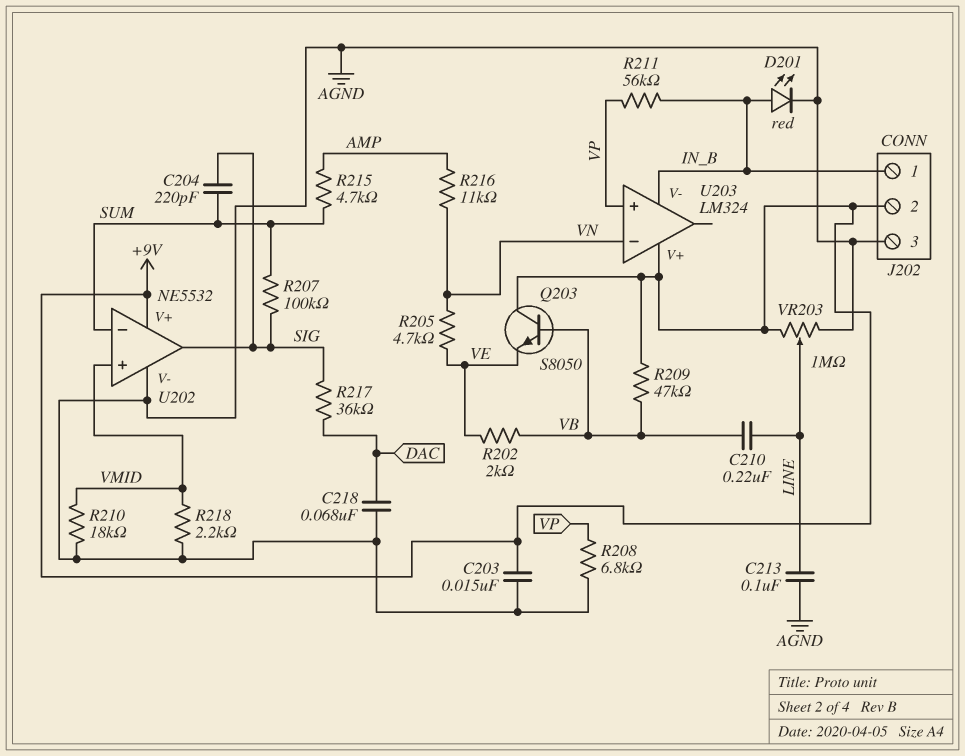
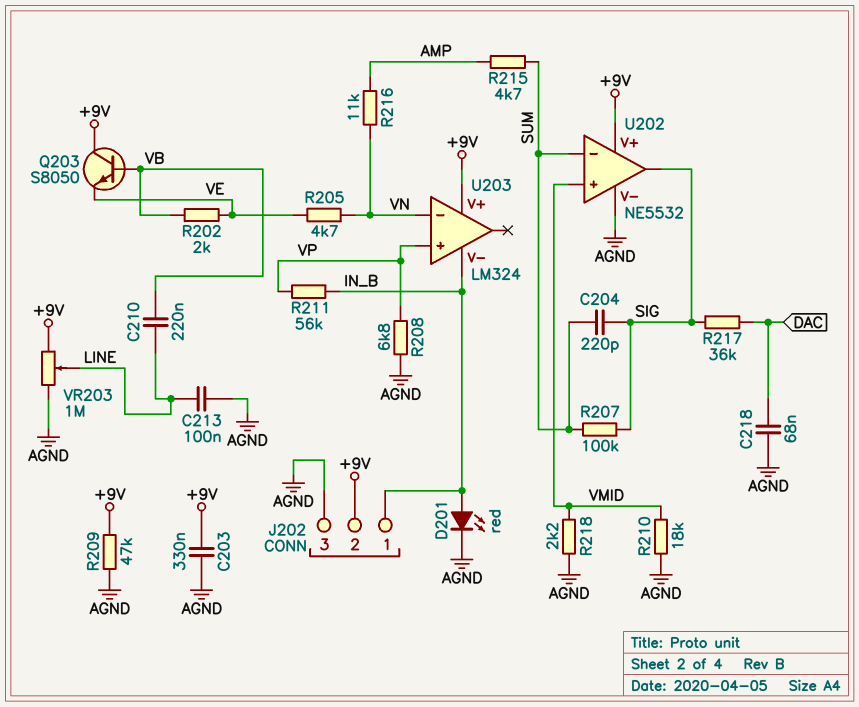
C203: 15nF (+9V, AGND) -> 330nF (+9V, AGND)
R209: 47k (+9V, VB) -> 47k (+9V, AGND)

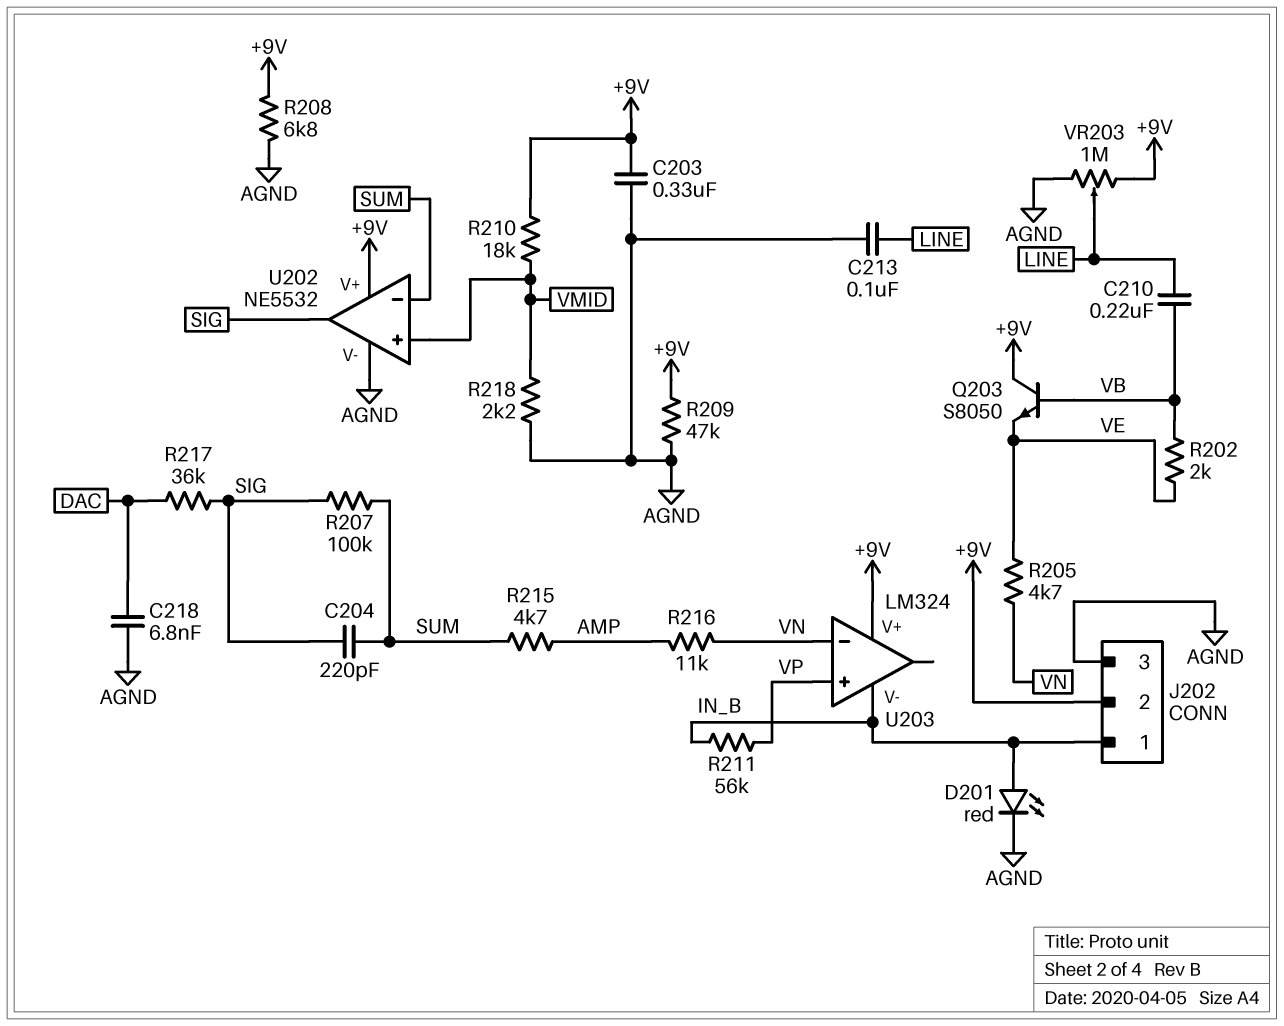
C218: 68nF (AGND, DAC) -> 6.8nF (AGND, DAC)
R208: 6.8k (AGND, VP) -> 6.8k (+9V, AGND)
R210: 18k (AGND, VMID) -> 18k (+9V, VMID)

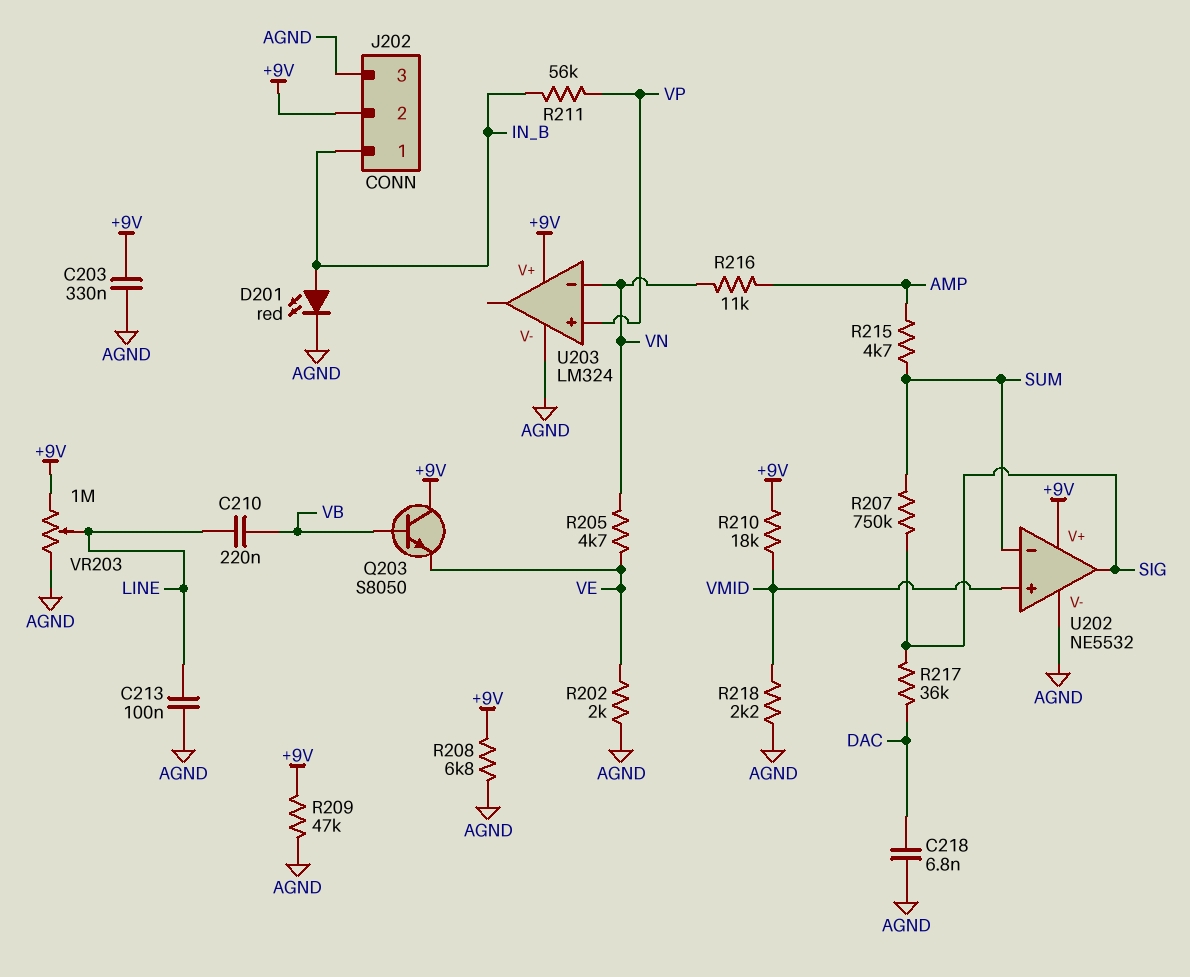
C204: 220pF (SIG, SUM) -> none
R202: 2k (VB, VE) -> 2k (AGND, VE)
R207: 100k (SIG, SUM) -> 750k (SIG, SUM)
U203 pin V-: IN_B -> AGND

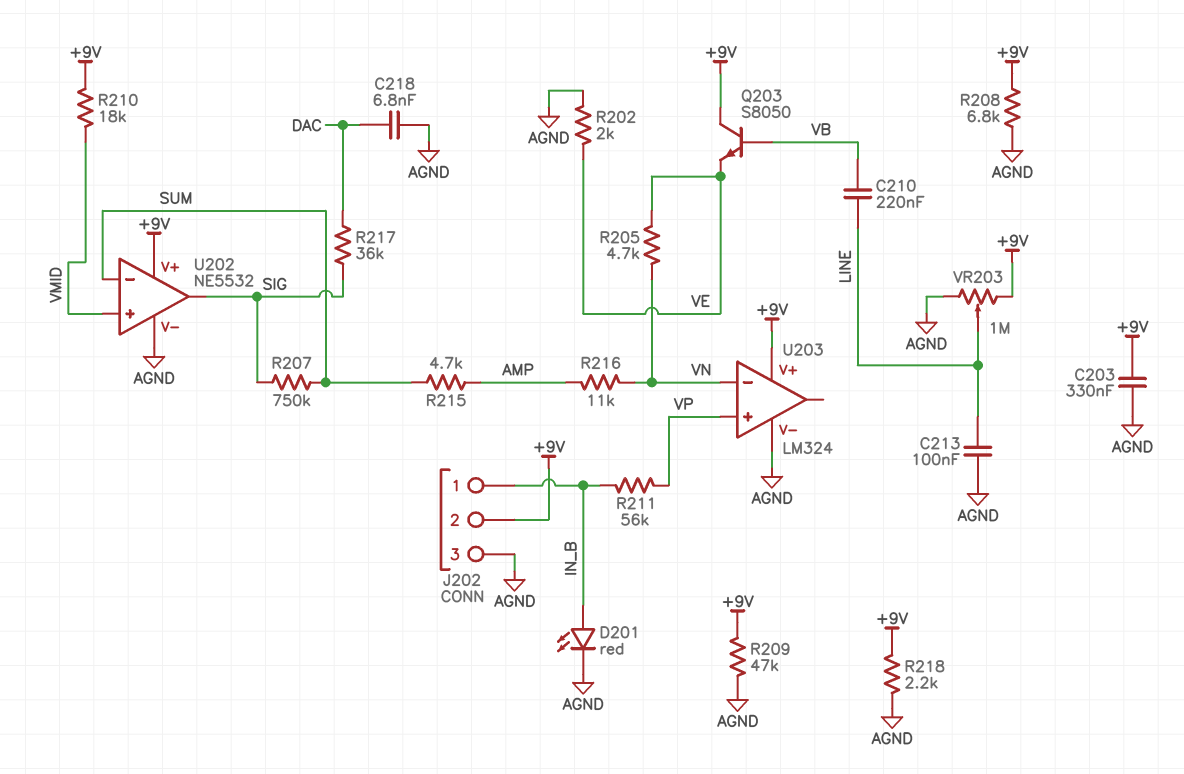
R218: 2.2k (AGND, VMID) -> 2.2k (+9V, AGND)

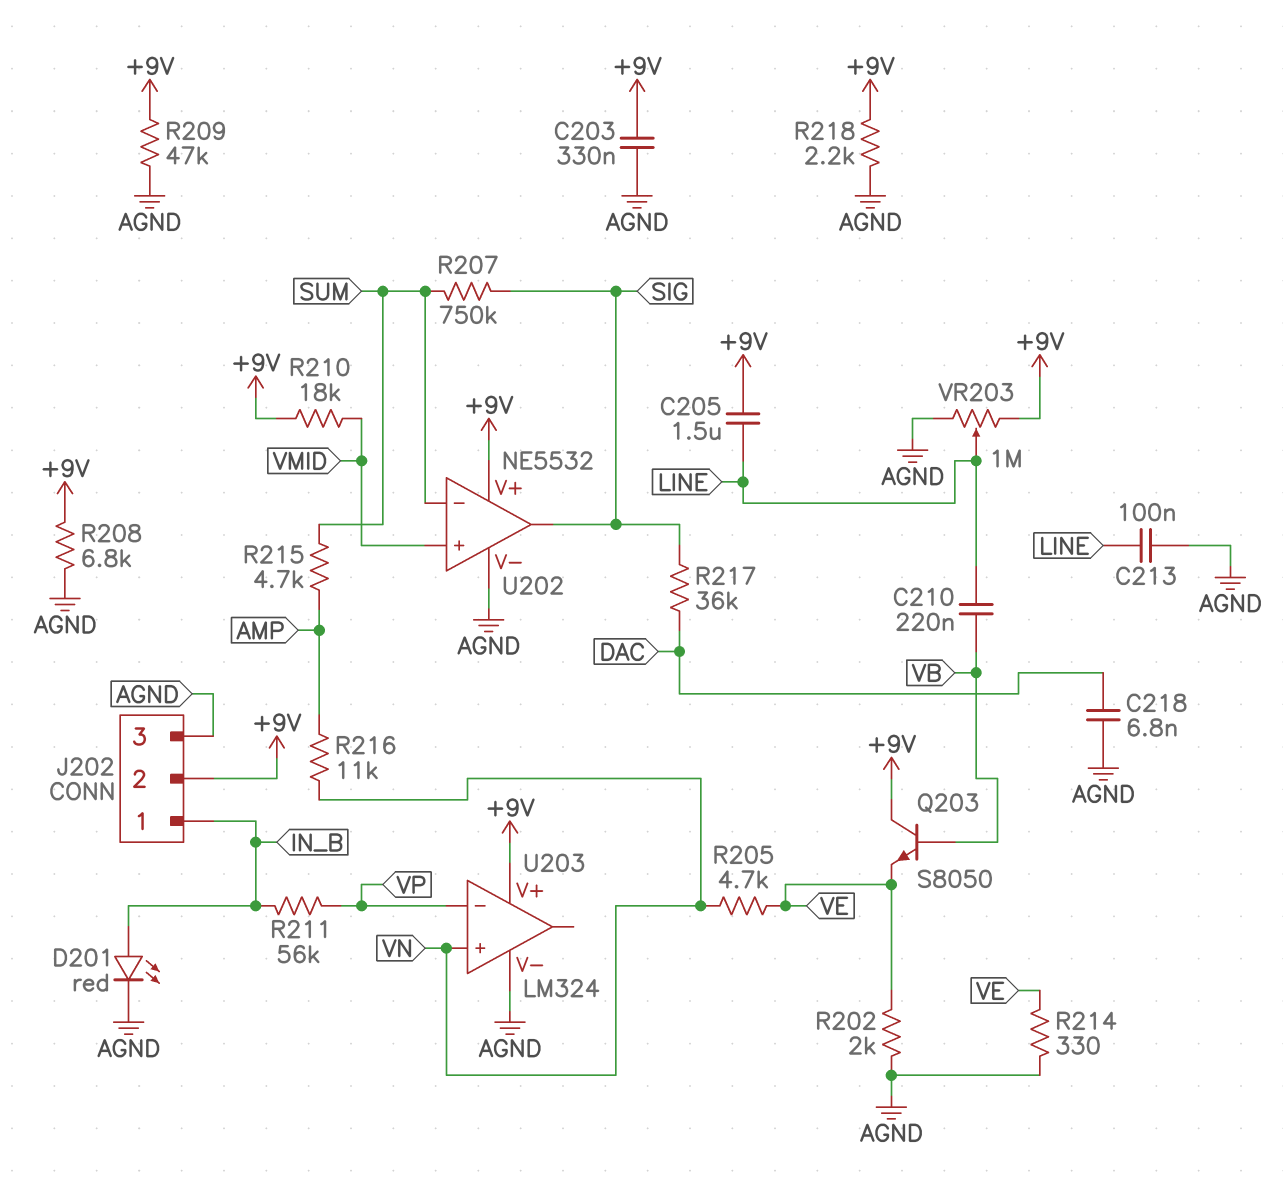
C205: none -> 1.5uF (+9V, LINE)
R214: none -> 330 (AGND, VE)
U203 pin in+: VP -> VN
U203 pin in-: VN -> VP

